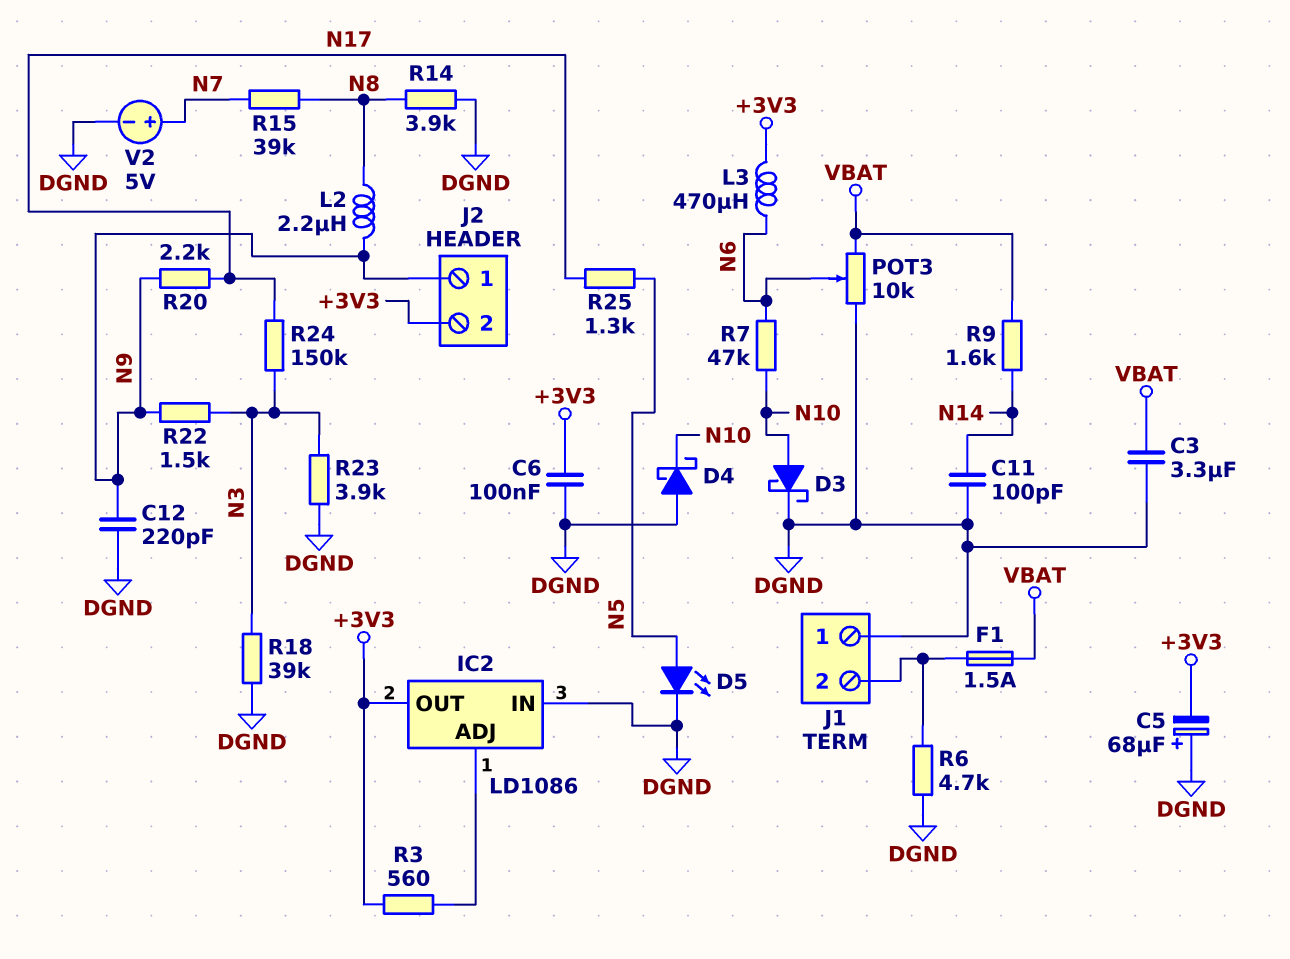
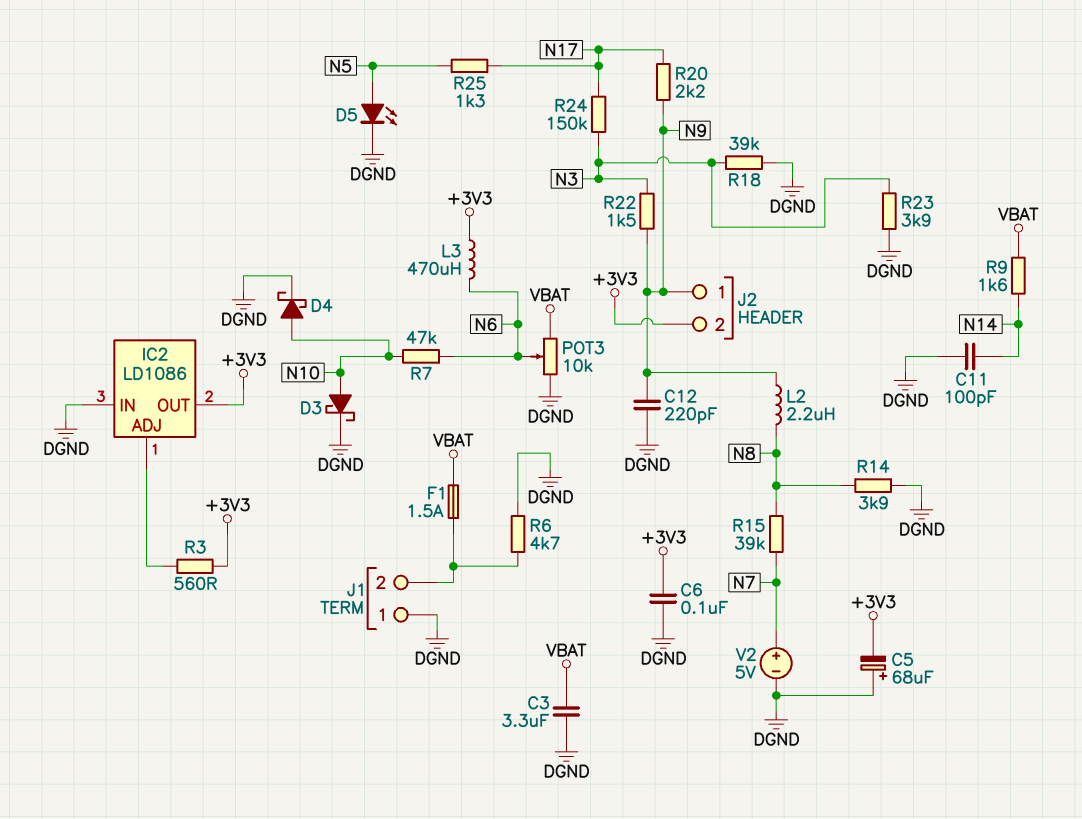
D4: schottky (A DGND, K N10) -> schottky (A N10, K DGND)

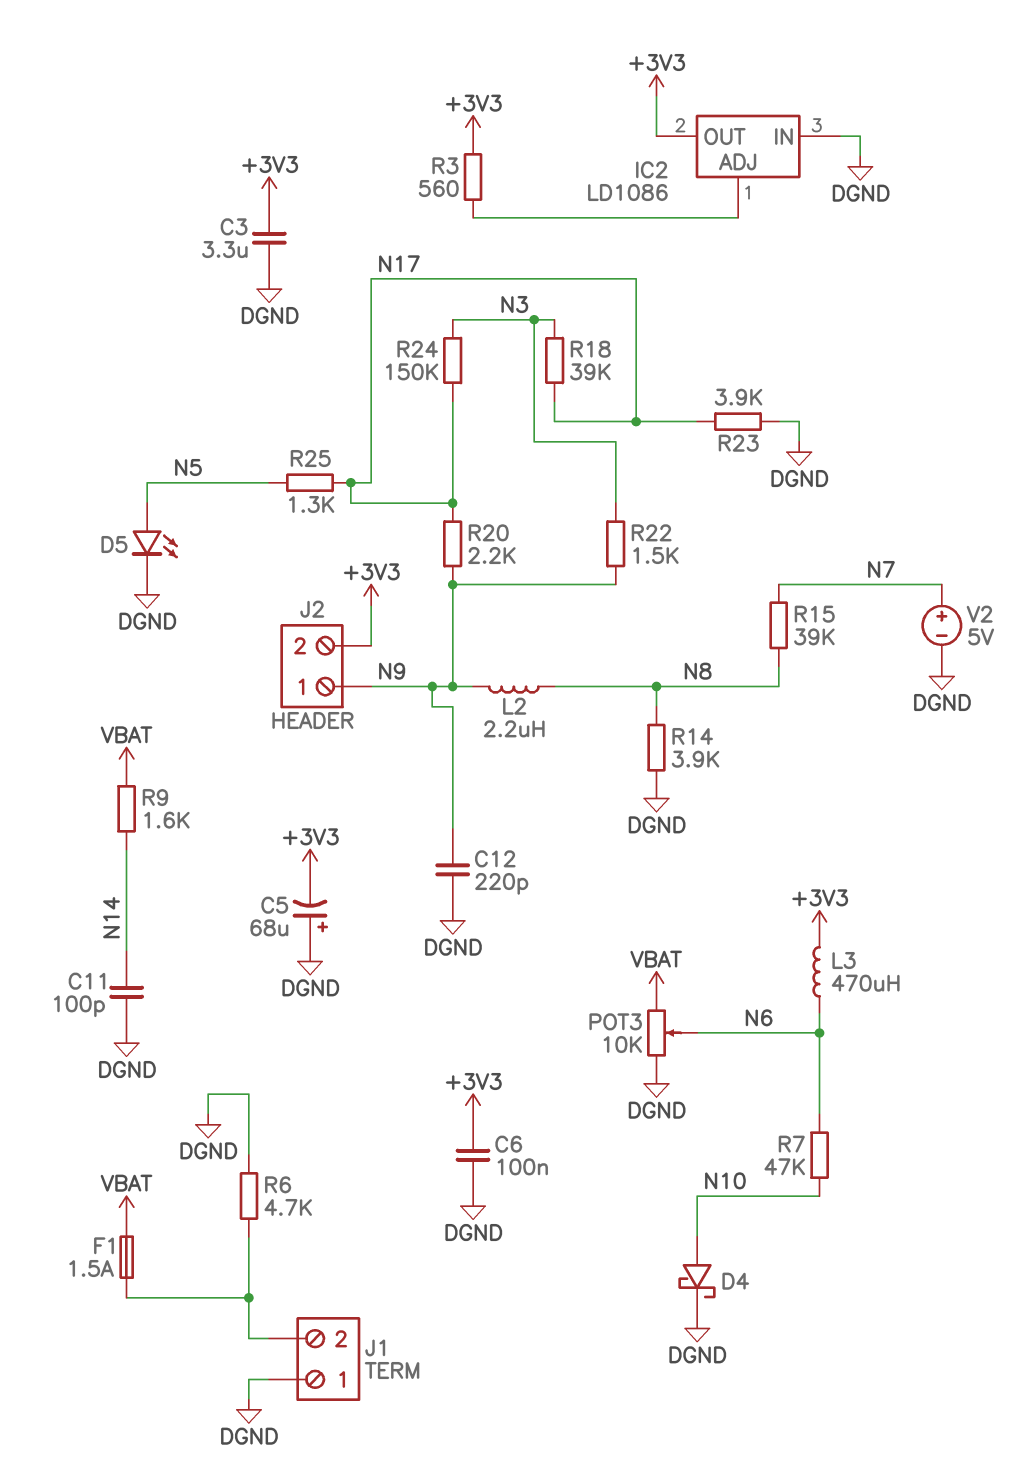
C3: 3.3uF (DGND, VBAT) -> 3.3uF (+3V3, DGND)
D3: schottky (A N10, K DGND) -> none
R18: 39k (DGND, N3) -> 39k (N3, N17)
R23: 3.9k (DGND, N3) -> 3.9k (DGND, N17)

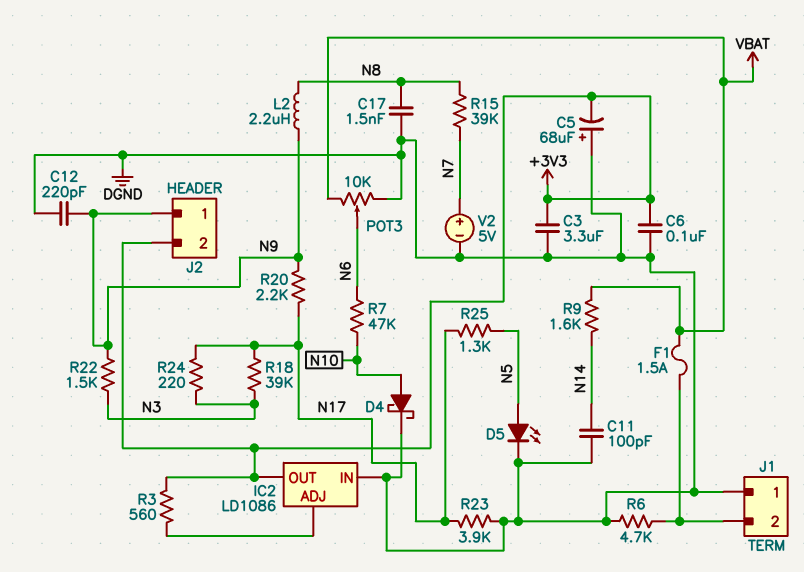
C17: none -> 1.5nF (DGND, N8)
L3: 470uH (+3V3, N6) -> none
R14: 3.9k (DGND, N8) -> none
R24: 150k (N3, N17) -> 220 (N3, N17)

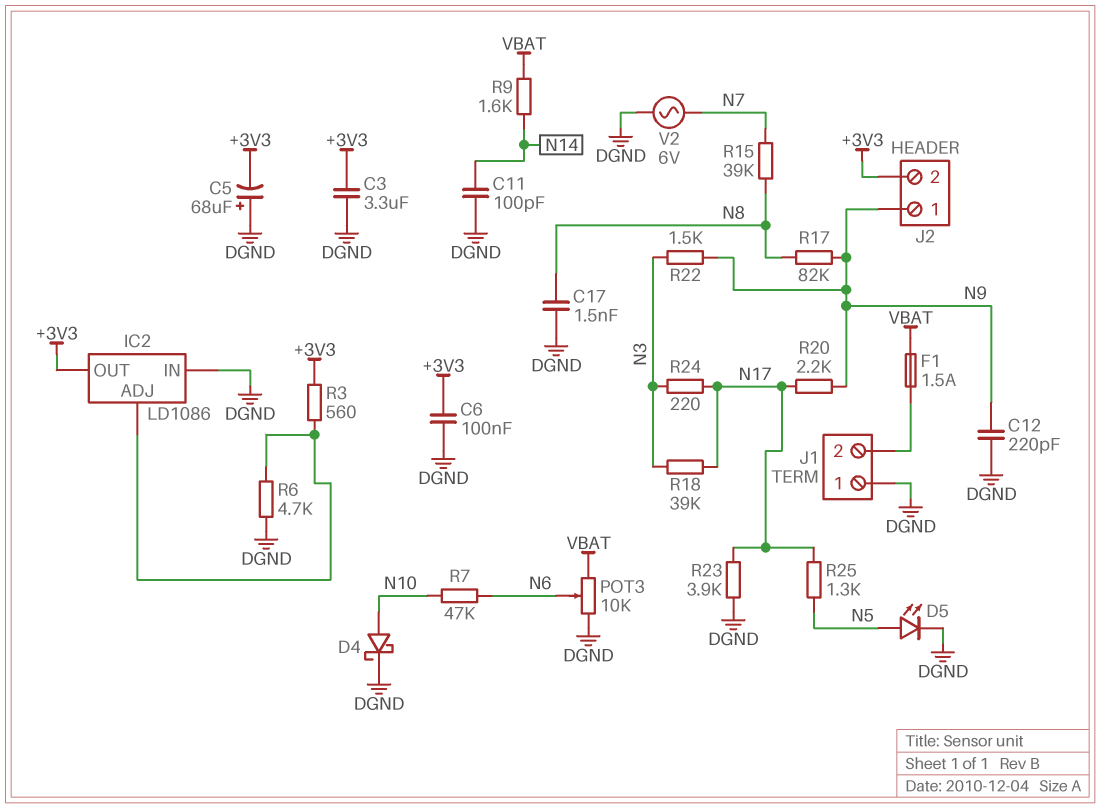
L2: 2.2uH (N8, N9) -> none
R6: 4.7k (DGND, J1/2) -> 4.7k (DGND, IC2/ADJ)
R17: none -> 82k (N8, N9)
V2: 5V (plus N7, minus DGND) -> AC 6V (DGND, N7)

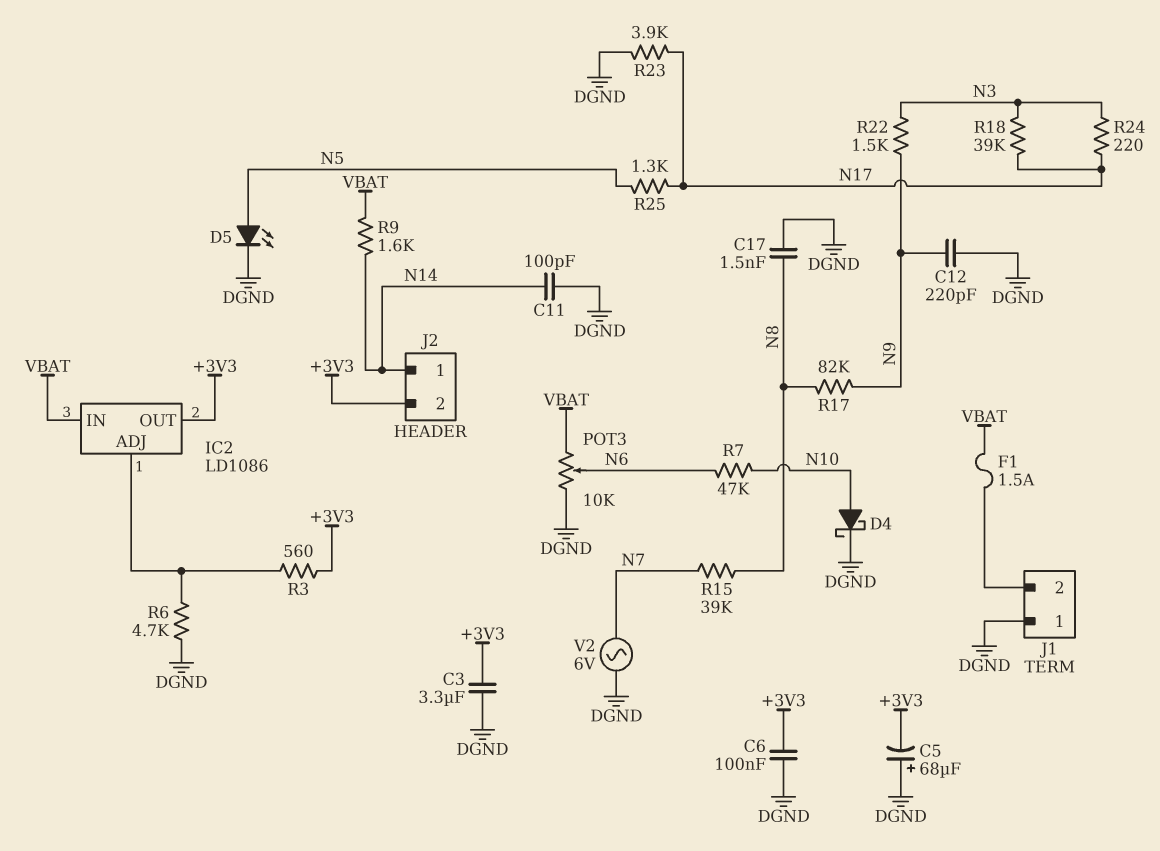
IC2 pin IN: DGND -> VBAT
J2 pin 1: N9 -> N14
R20: 2.2k (N9, N17) -> none

